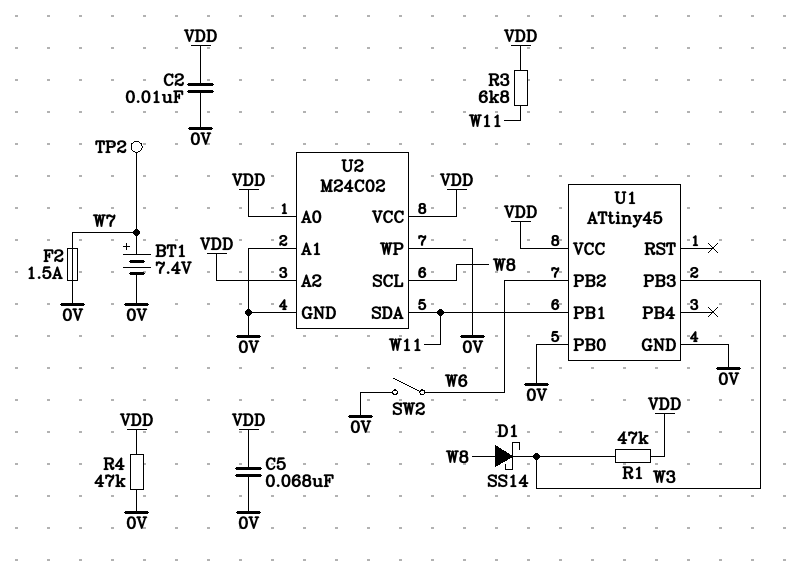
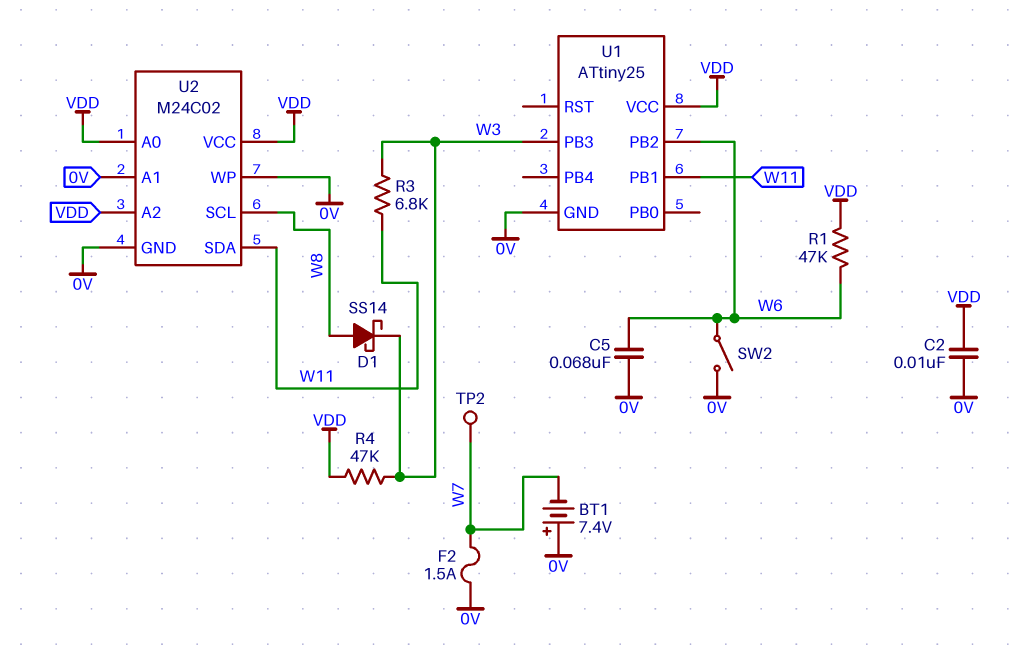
BT1: 7.4V (plus W7, minus 0V) -> 7.4V (plus 0V, minus W7)
C5: 68nF (0V, VDD) -> 68nF (0V, W6)
R1: 47k (VDD, W3) -> 47k (VDD, W6)
R3: 6.8k (VDD, W11) -> 6.8k (W3, W11)
R4: 47k (0V, VDD) -> 47k (VDD, W3)
U1: ATtiny45 -> ATtiny25
U1 pin PB0: 0V -> none

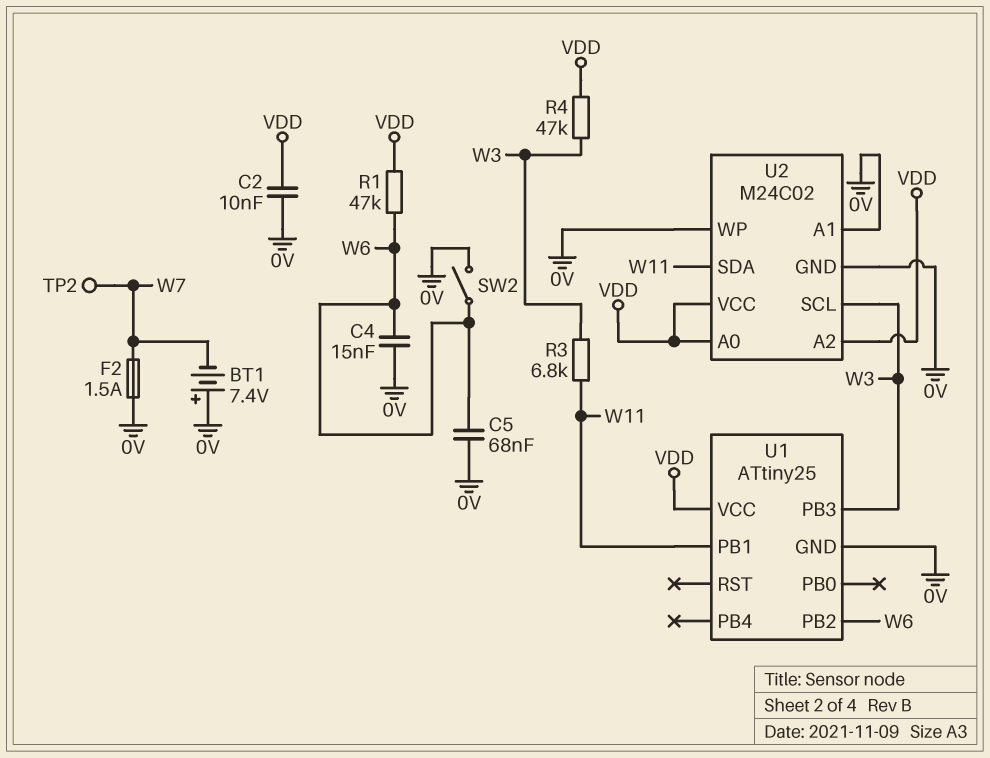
C4: none -> 15nF (0V, W6)
D1: schottky SS14 (A W8, K W3) -> none
U2 pin SCL: W8 -> W3

